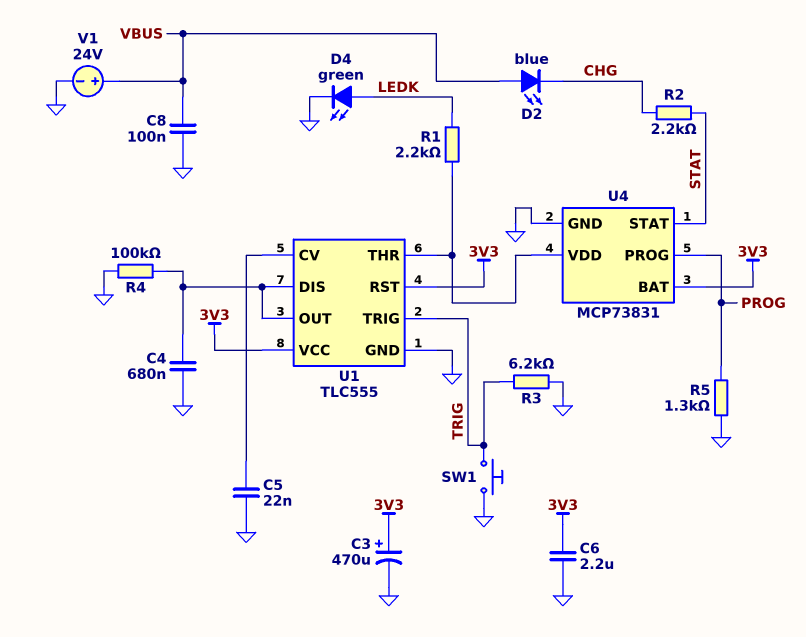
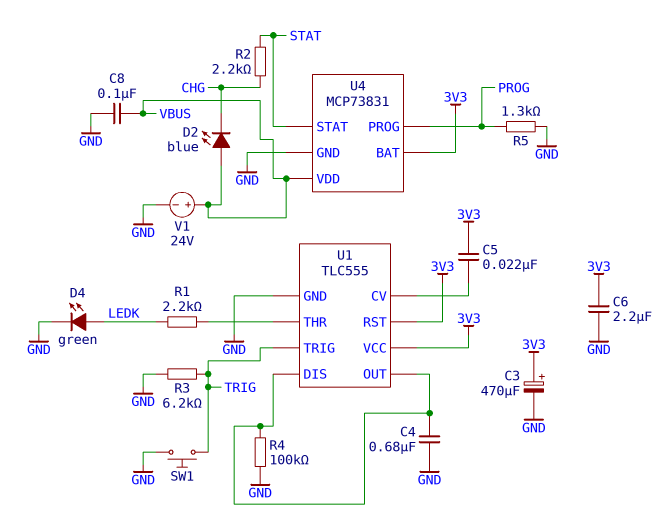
C5: 22nF (GND, U1/CV) -> 22nF (3V3, U1/CV)
U4 pin VDD: U1/THR -> VBUS

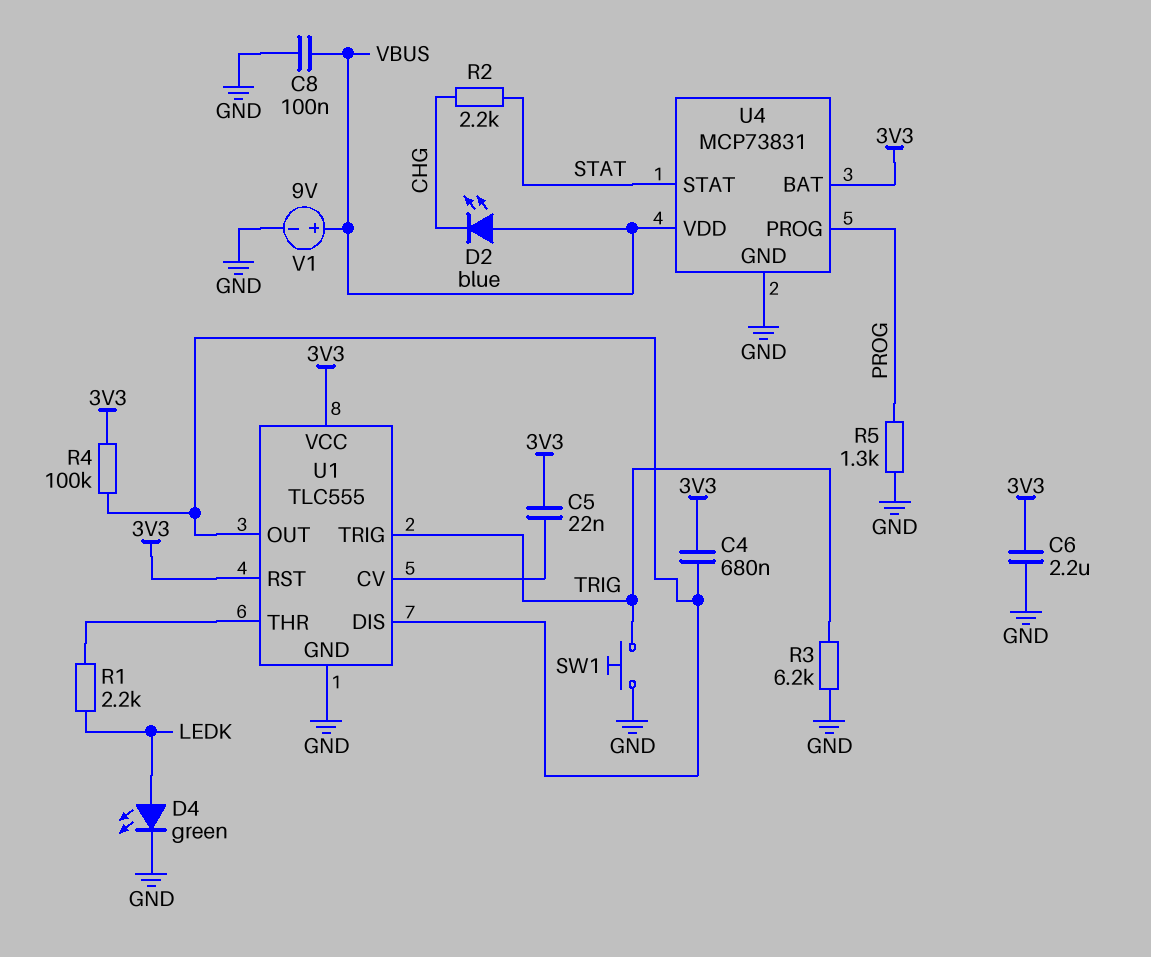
C3: 470uF (plus 3V3, minus GND) -> none
C4: 680nF (GND, U1/DIS) -> 680nF (3V3, U1/DIS)
R4: 100k (GND, U1/DIS) -> 100k (3V3, U1/DIS)
V1: 24V (plus VBUS, minus GND) -> 9V (plus VBUS, minus GND)

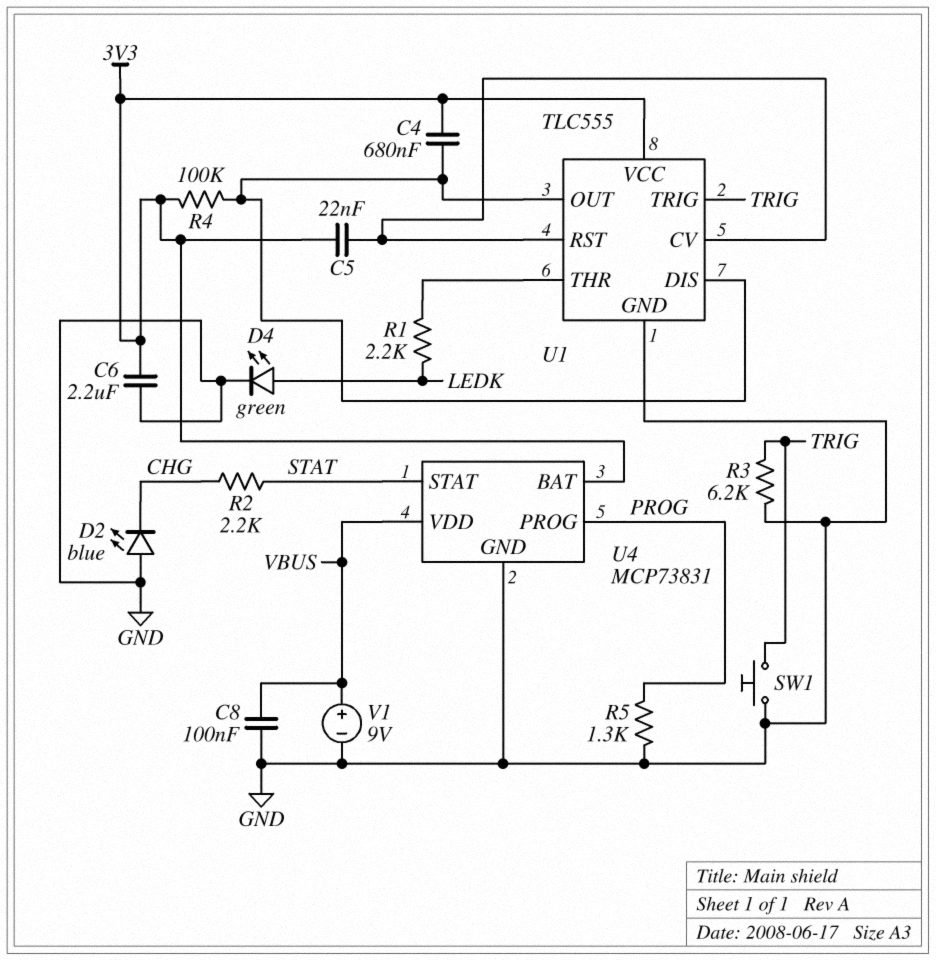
D2: LED blue (A VBUS, K CHG) -> LED blue (A GND, K CHG)
U1 pin RST: 3V3 -> U1/CV

